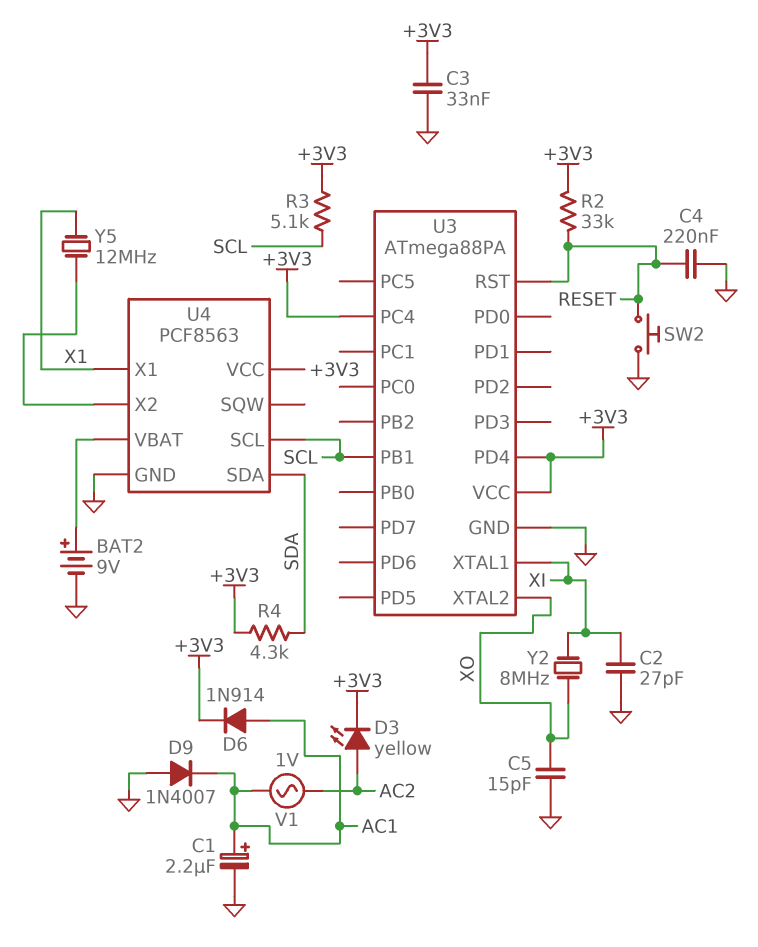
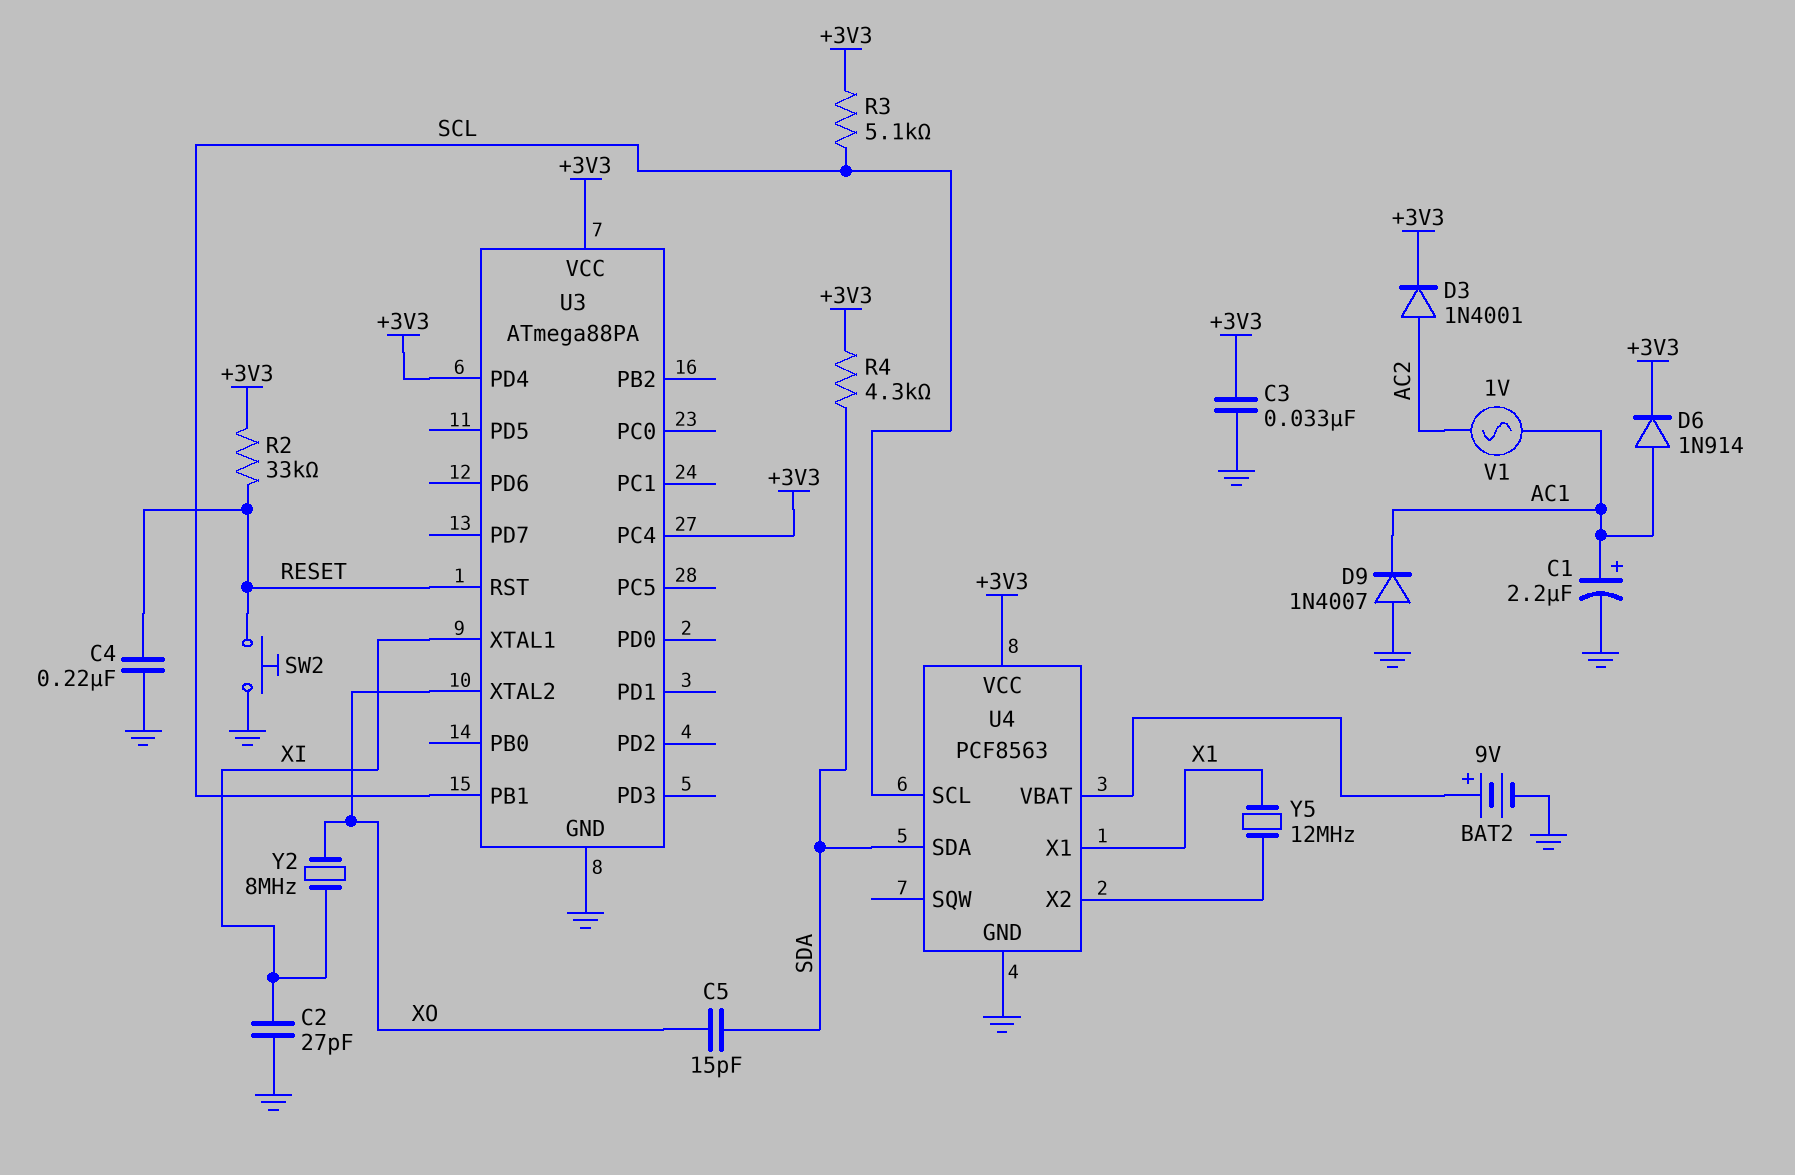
C5: 15pF (GND, XO) -> 15pF (SDA, XO)
D3: LED yellow (A AC2, K +3V3) -> diode 1N4001 (A AC2, K +3V3)

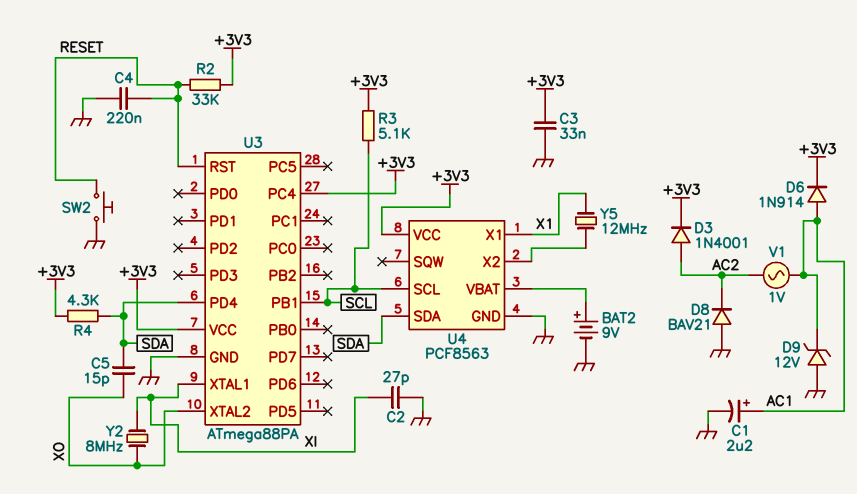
D8: none -> diode BAV21 (A GND, K AC2)
D9: diode 1N4007 (A GND, K AC1) -> zener 12V (A GND, K AC1)
U3 pin PD4: +3V3 -> SDA

